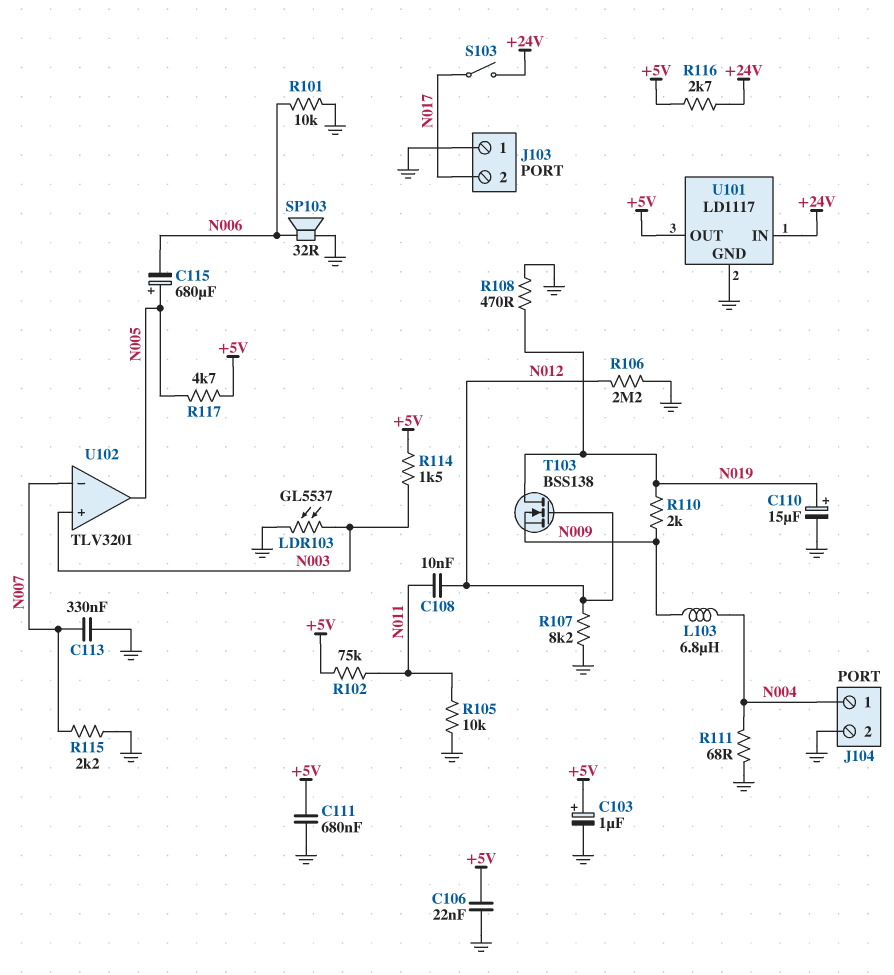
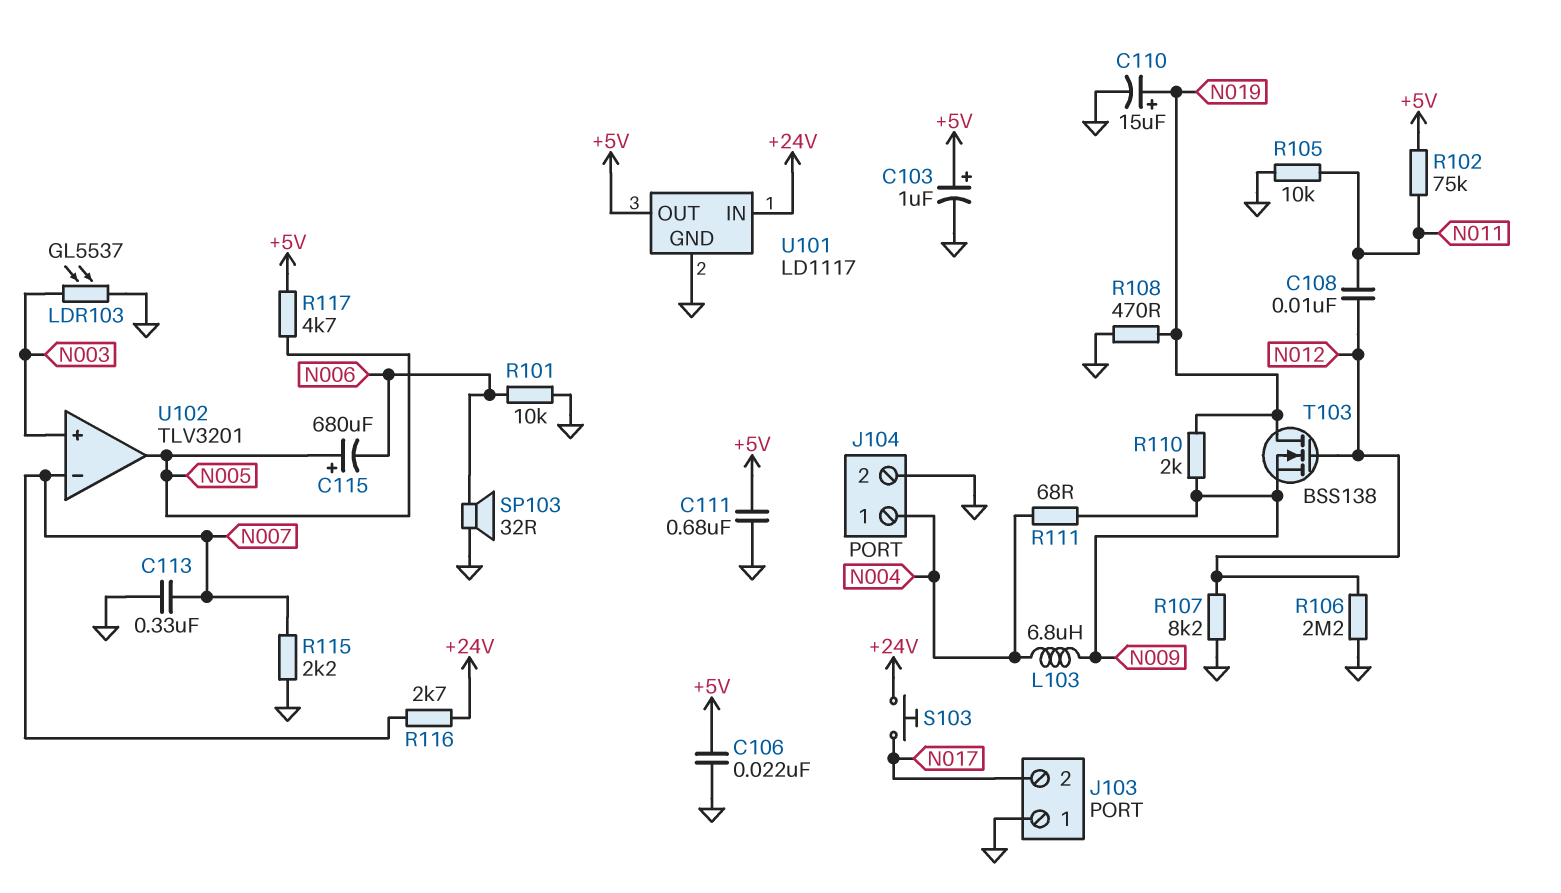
R111: 68 (GND, N004) -> 68 (N004, N009)
R114: 1.5k (+5V, N003) -> none
R116: 2.7k (+5V, +24V) -> 2.7k (+24V, N007)
S103: switch (+24V, N017) -> button (+24V, N017)

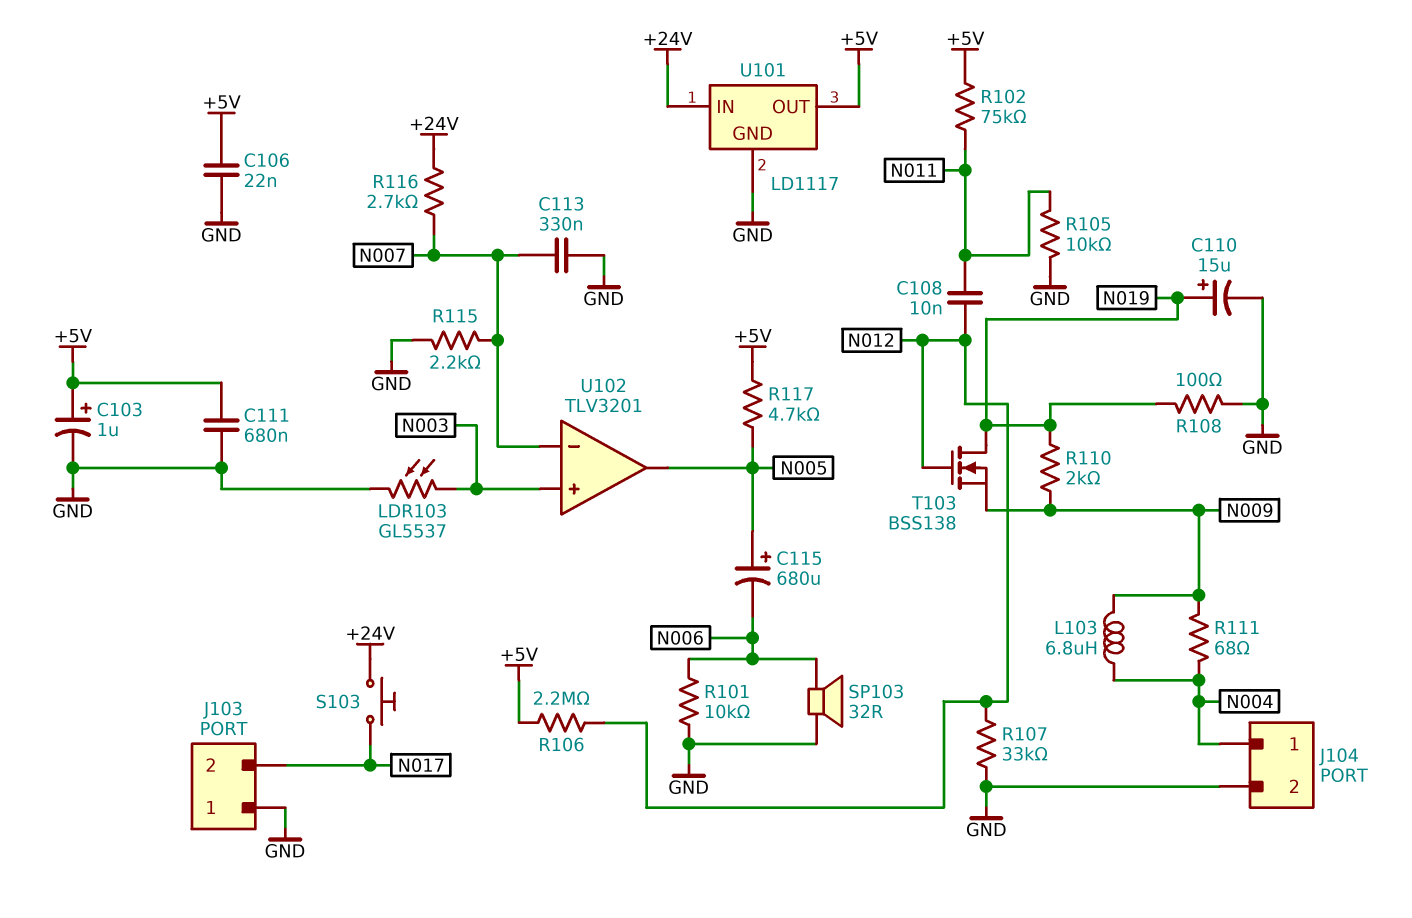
R106: 2.2M (GND, N012) -> 2.2M (+5V, N012)
R107: 8.2k (GND, N012) -> 33k (GND, N012)
R108: 470 (GND, N019) -> 100 (GND, N019)

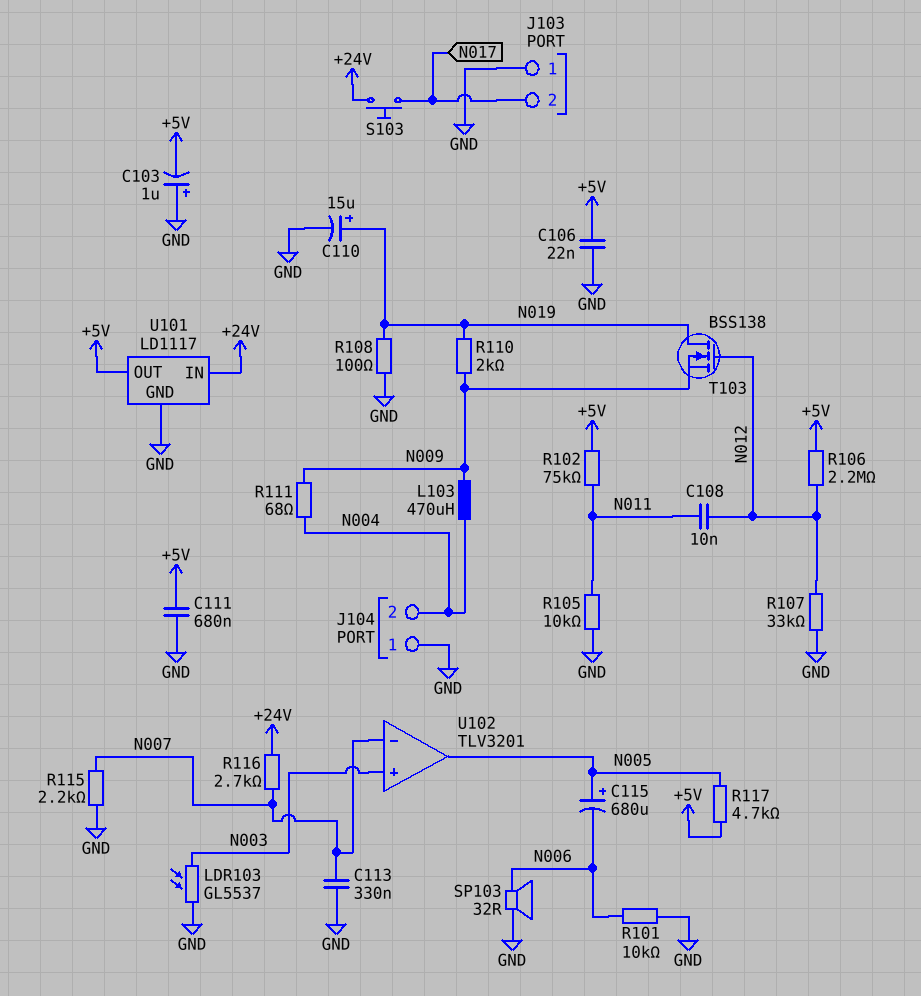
C103: 1uF (plus +5V, minus GND) -> 1uF (plus GND, minus +5V)
J104 pin 1: N004 -> GND
J104 pin 2: GND -> N004
L103: 6.8uH (N004, N009) -> 470uH (N004, N009)

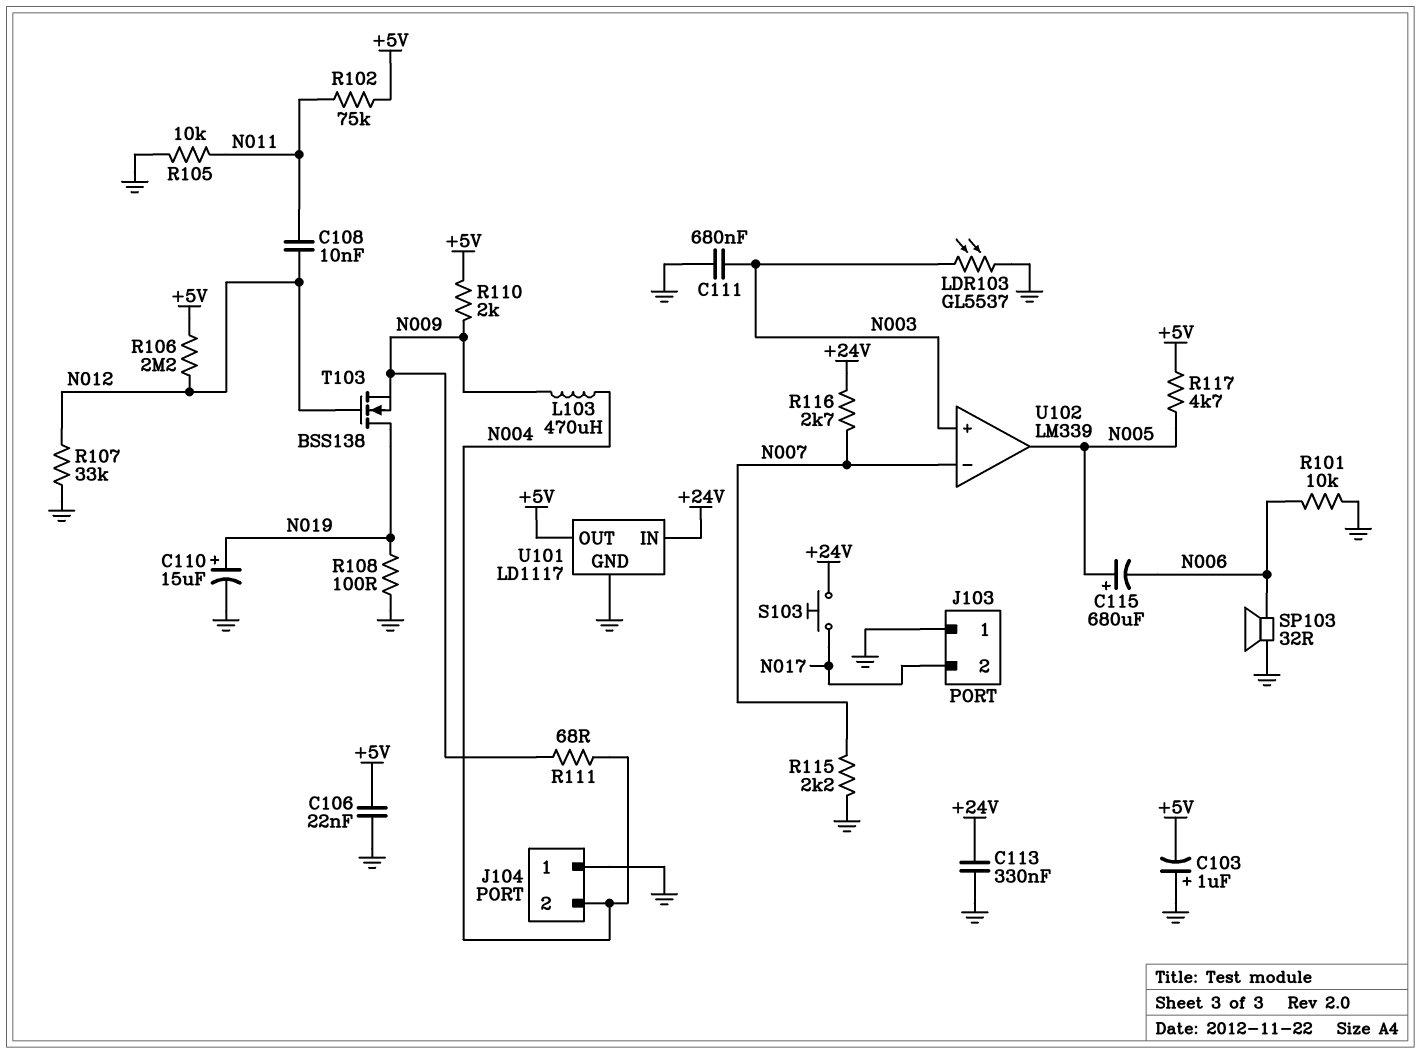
C111: 680nF (+5V, GND) -> 680nF (GND, N003)
C113: 330nF (GND, N007) -> 330nF (+24V, GND)
R110: 2k (N009, N019) -> 2k (+5V, N009)
U102: TLV3201 -> LM339

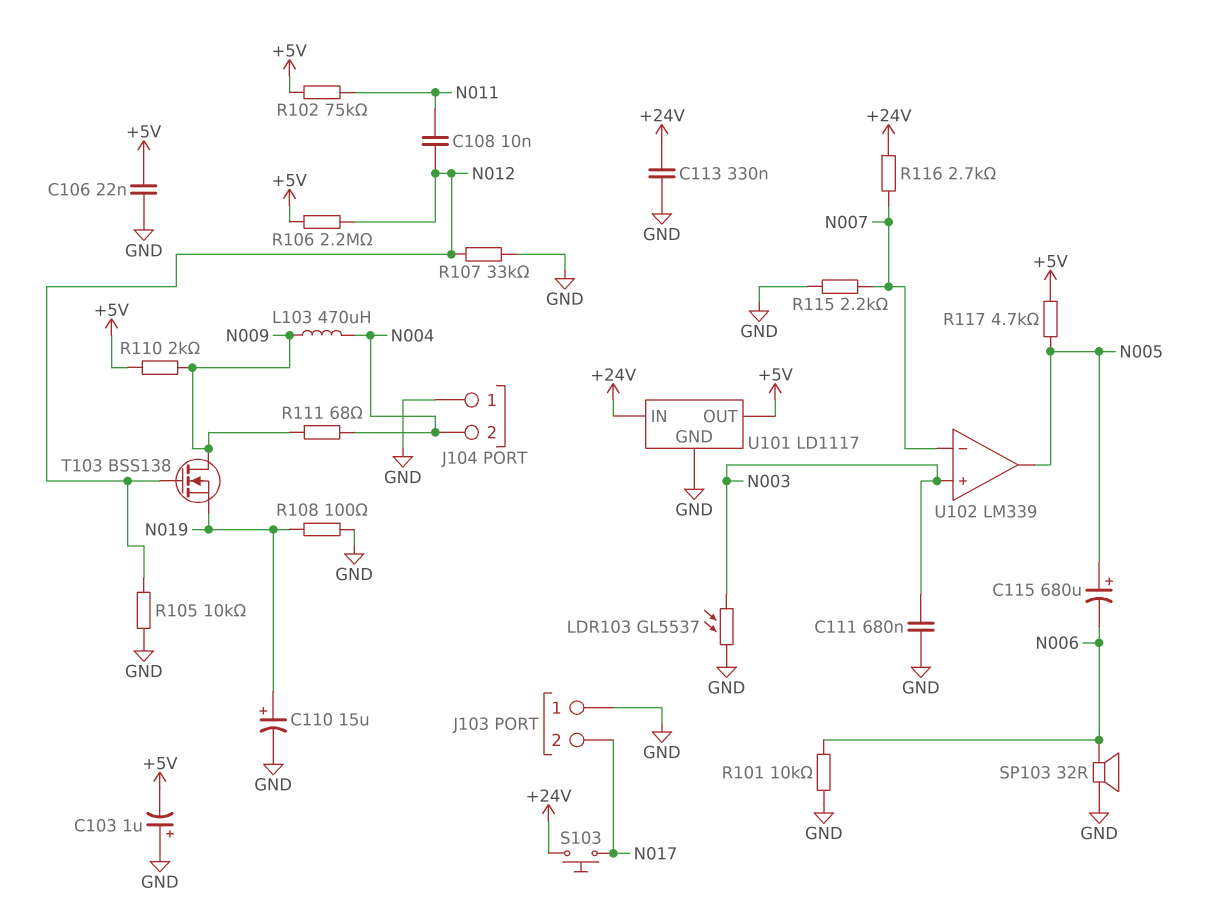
R105: 10k (GND, N011) -> 10k (GND, N012)
T103: NMOS BSS138 (G N012, D N019, S N009) -> NMOS BSS138 (G N012, D N009, S N019)

